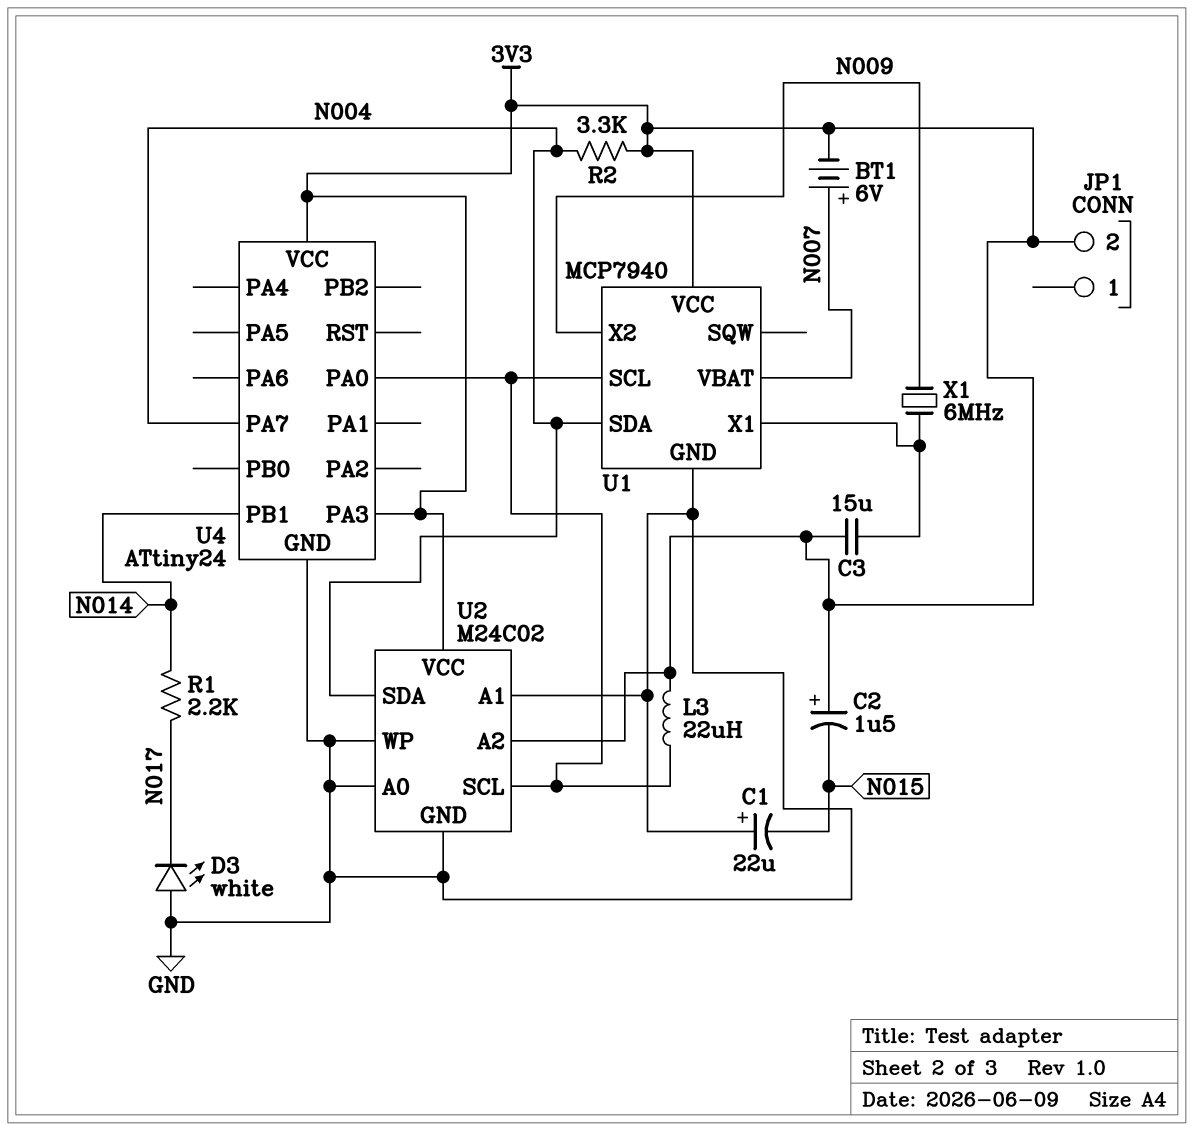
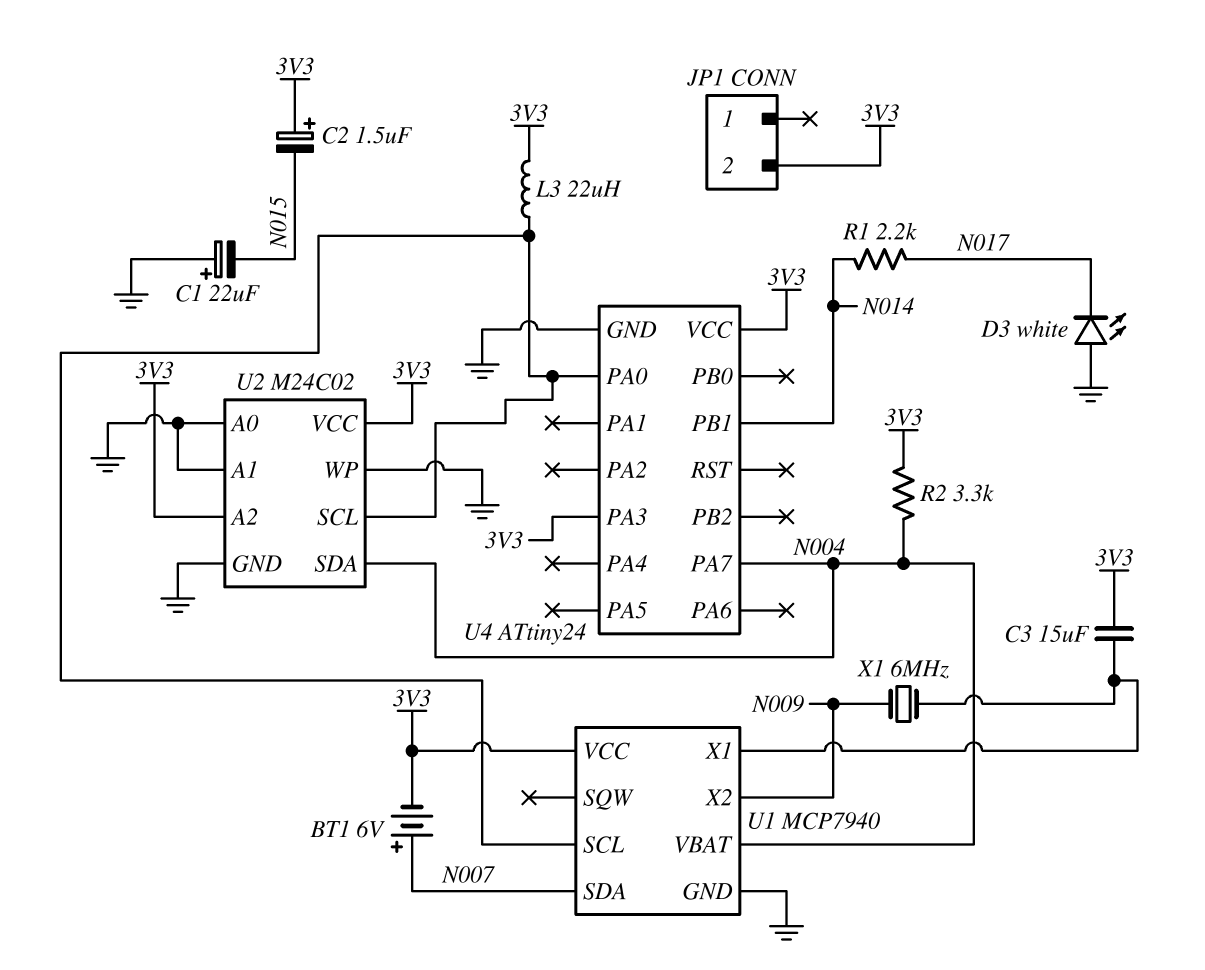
U1 pin SDA: N004 -> N007
U1 pin VBAT: N007 -> N004

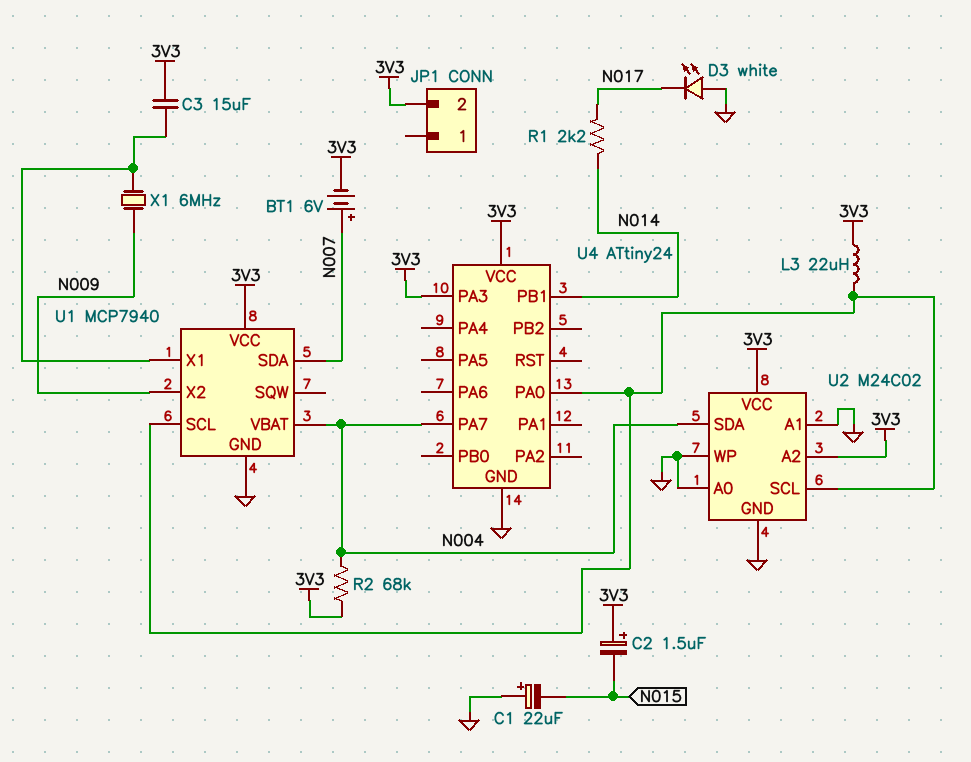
R2: 3.3k (3V3, N004) -> 68k (3V3, N004)

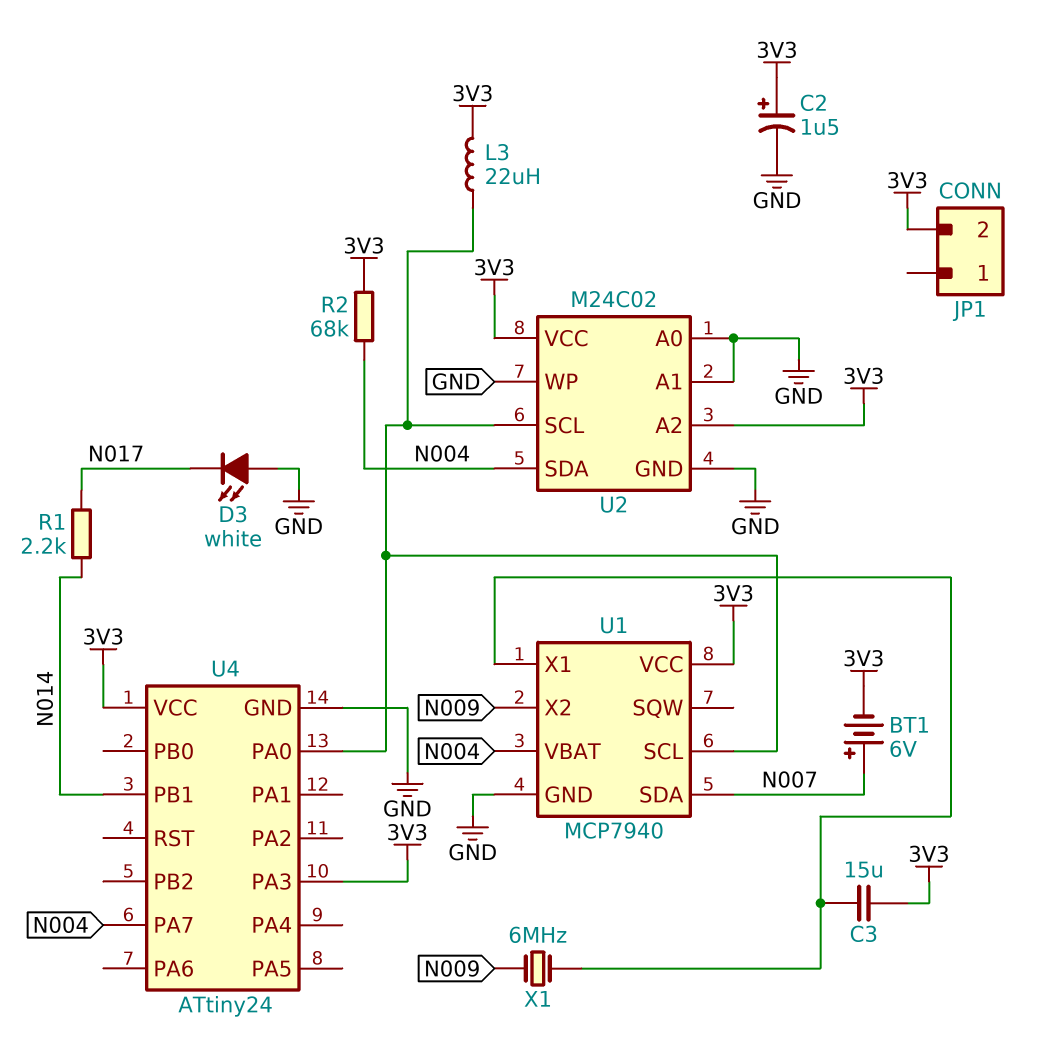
C1: 22uF (plus GND, minus N015) -> none
C2: 1.5uF (plus 3V3, minus N015) -> 1.5uF (plus 3V3, minus GND)

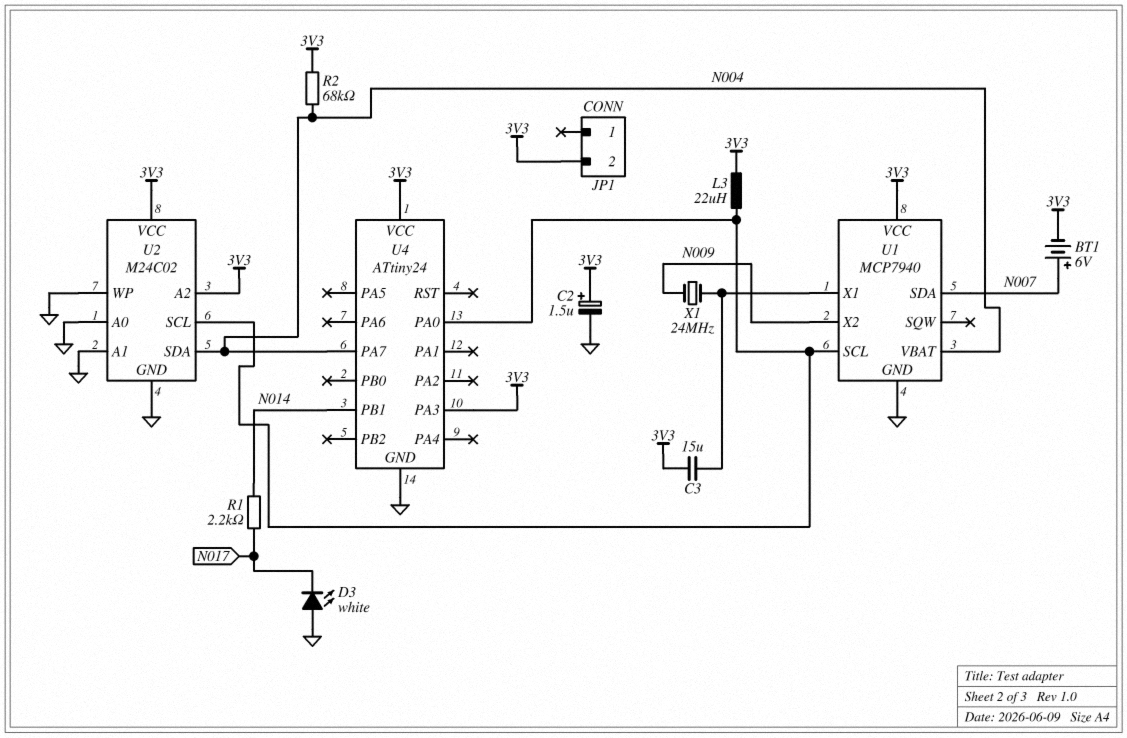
X1: 6MHz (N009, U1/X1) -> 24MHz (N009, U1/X1)

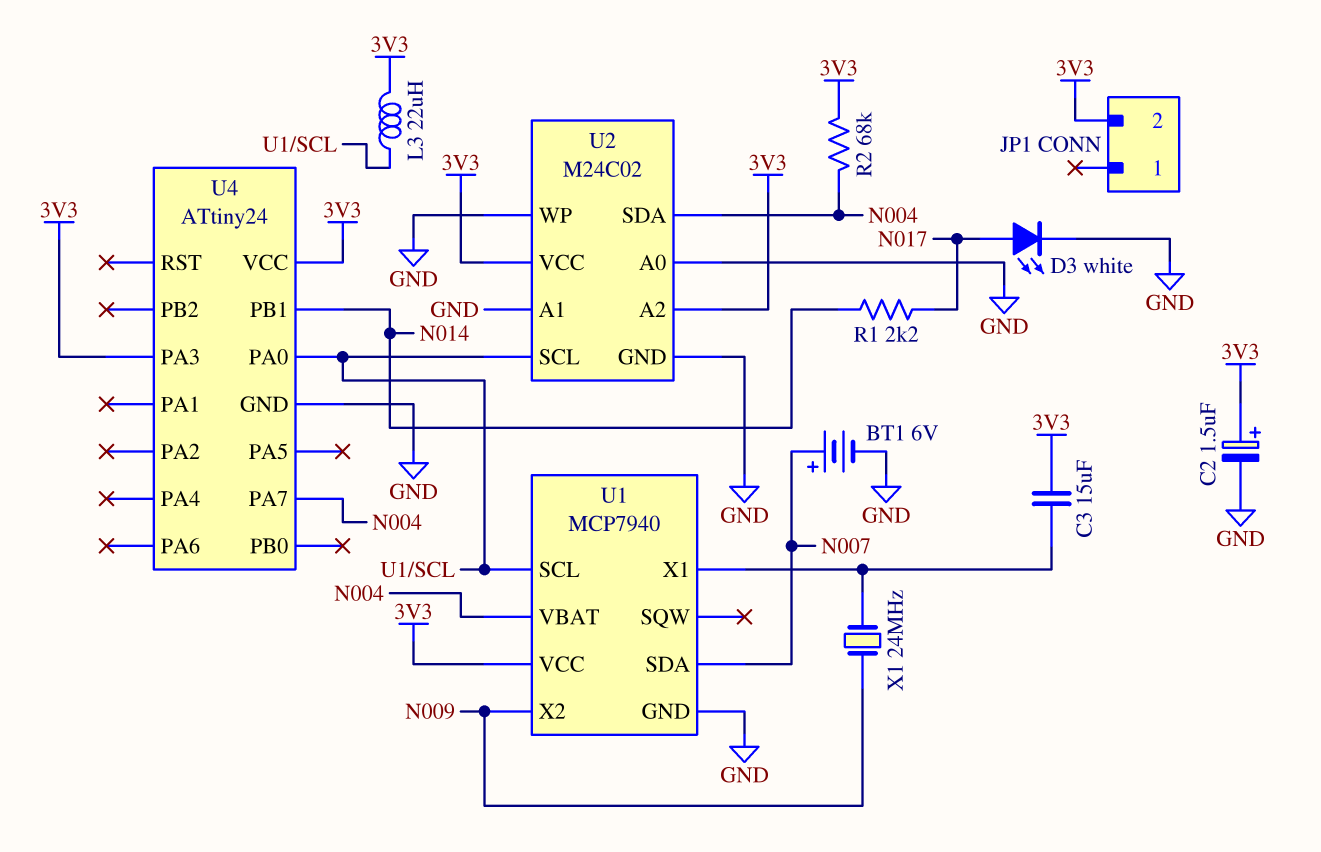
BT1: 6V (plus N007, minus 3V3) -> 6V (plus N007, minus GND)
D3: LED white (A GND, K N017) -> LED white (A N017, K GND)

